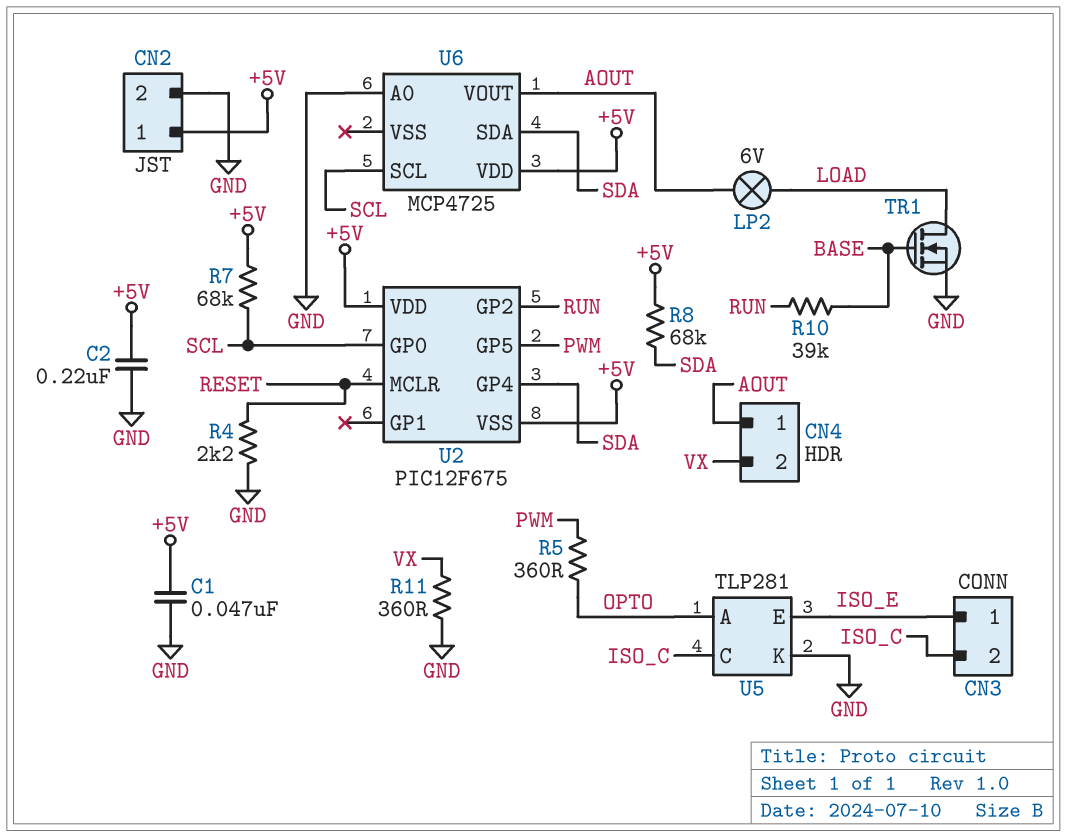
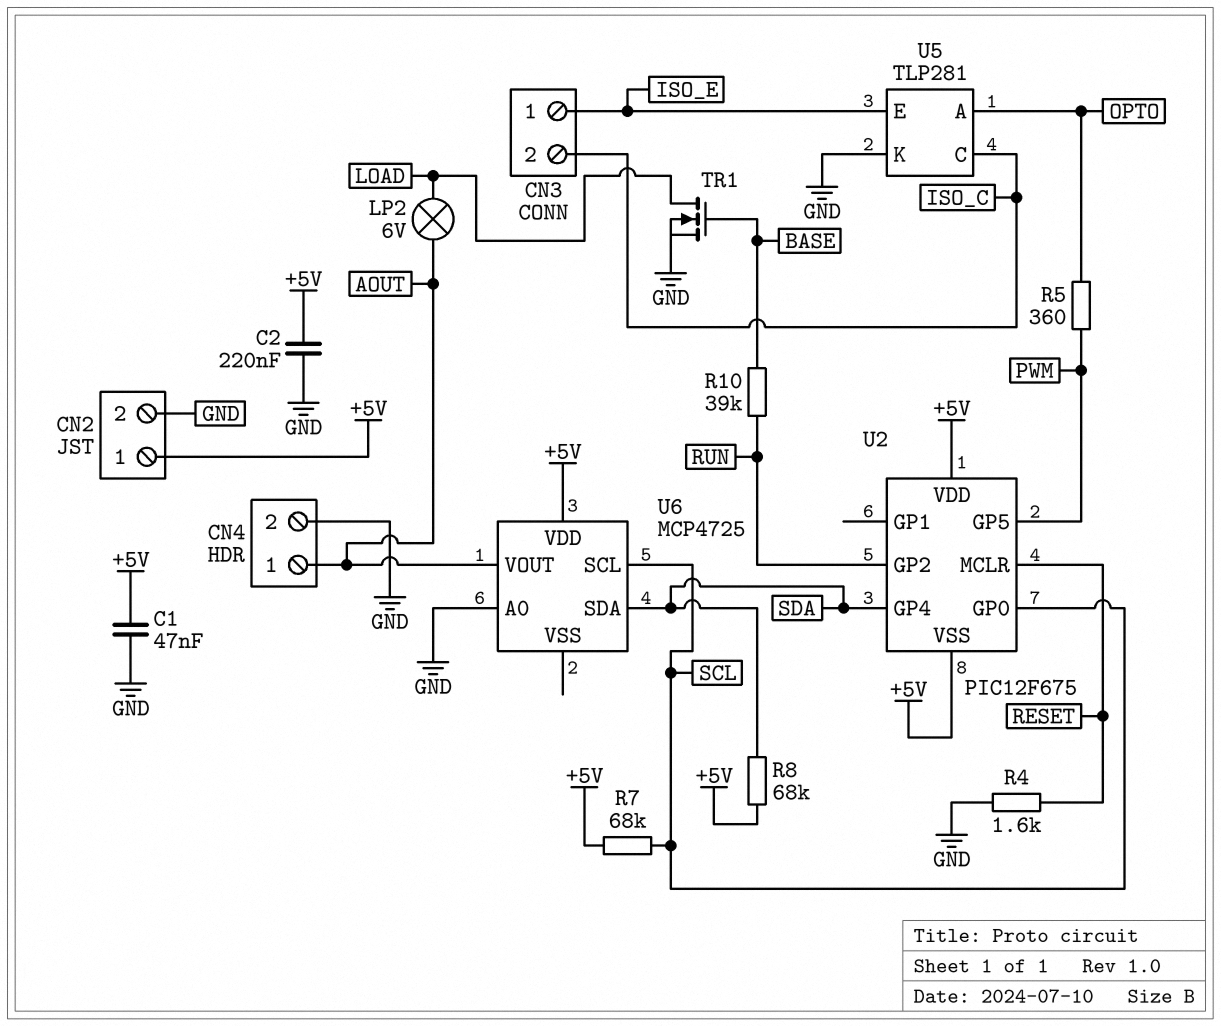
CN4 pin 2: VX -> GND
R4: 2.2k (GND, RESET) -> 1.6k (GND, RESET)
R11: 360 (GND, VX) -> none

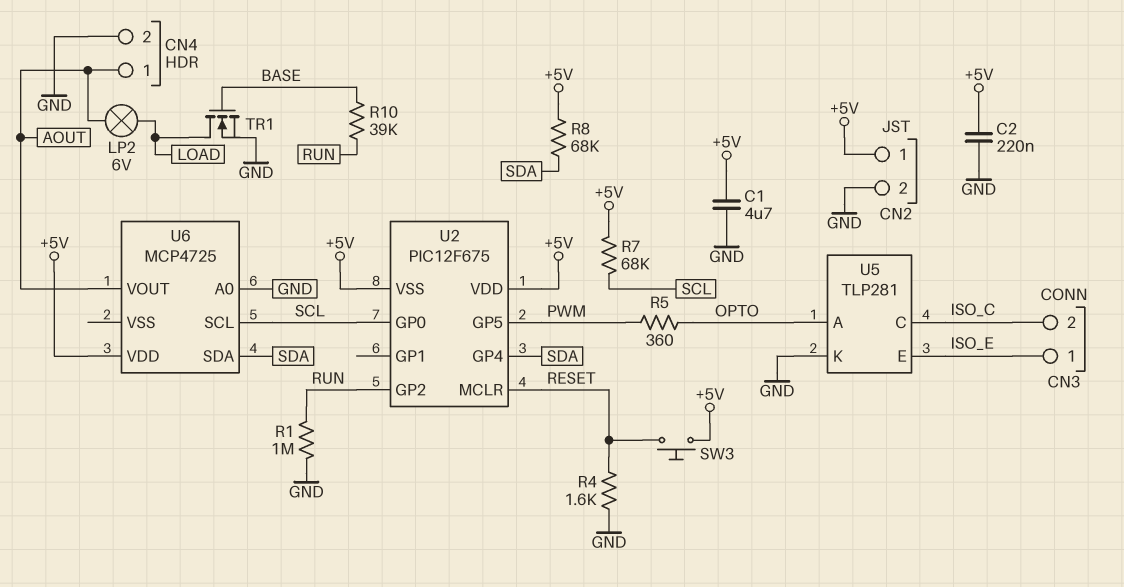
C1: 47nF (+5V, GND) -> 4.7uF (+5V, GND)
R1: none -> 1M (GND, RUN)
SW3: none -> button (+5V, RESET)

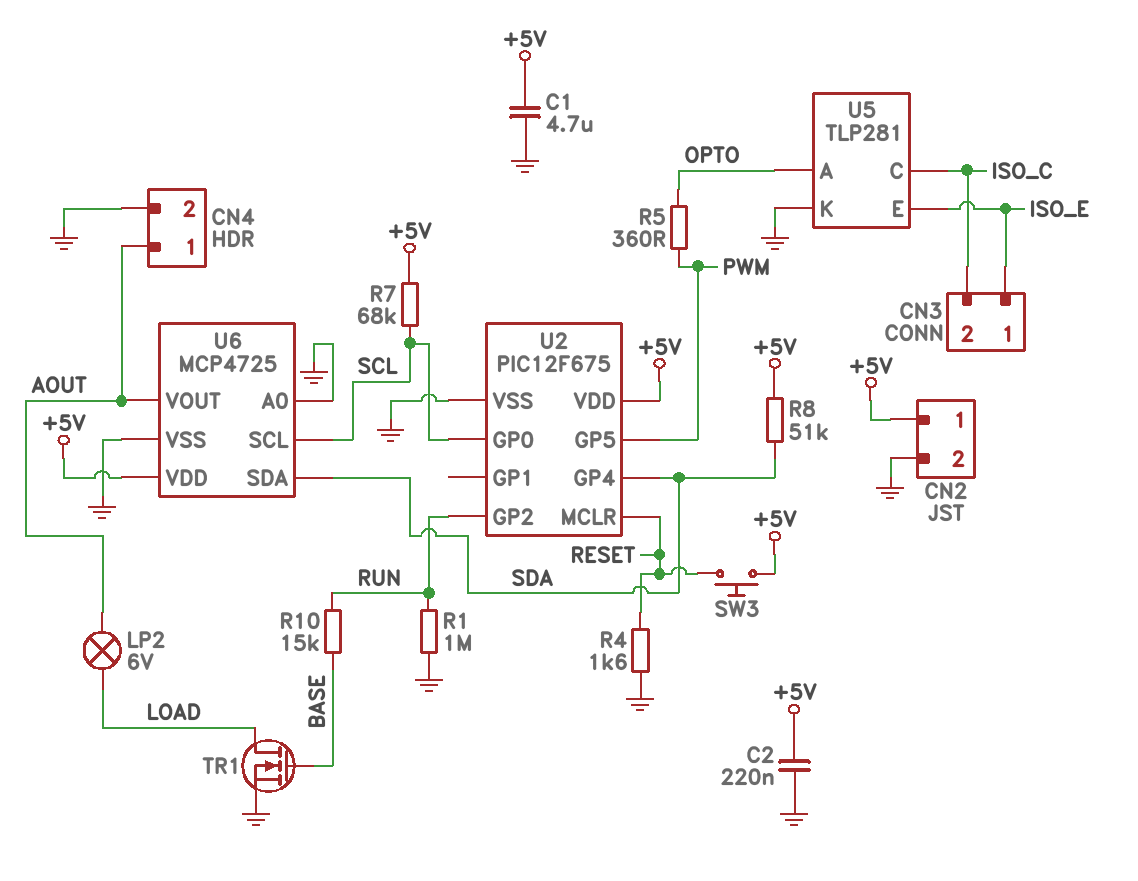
R8: 68k (+5V, SDA) -> 51k (+5V, SDA)
R10: 39k (BASE, RUN) -> 15k (BASE, RUN)
U2 pin VSS: +5V -> GND
U6 pin VSS: none -> GND

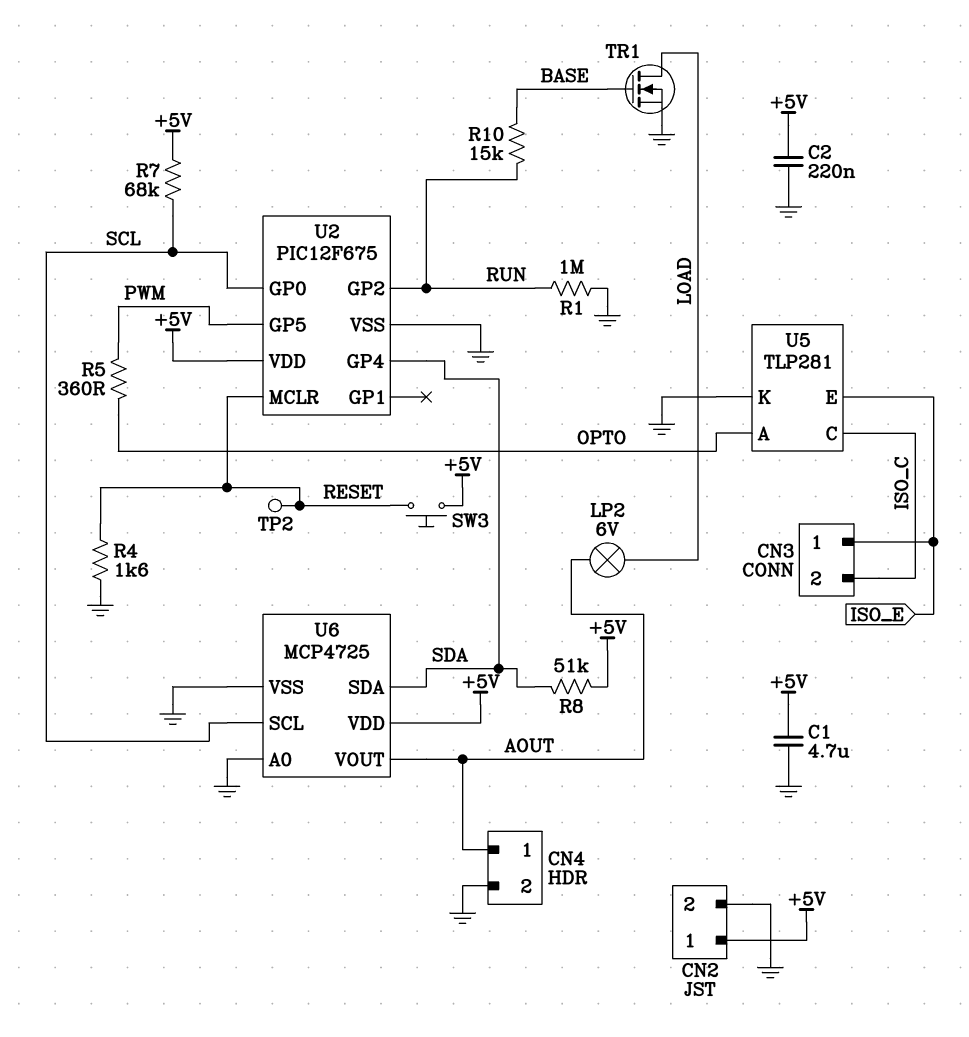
TP2: none -> test point (RESET)

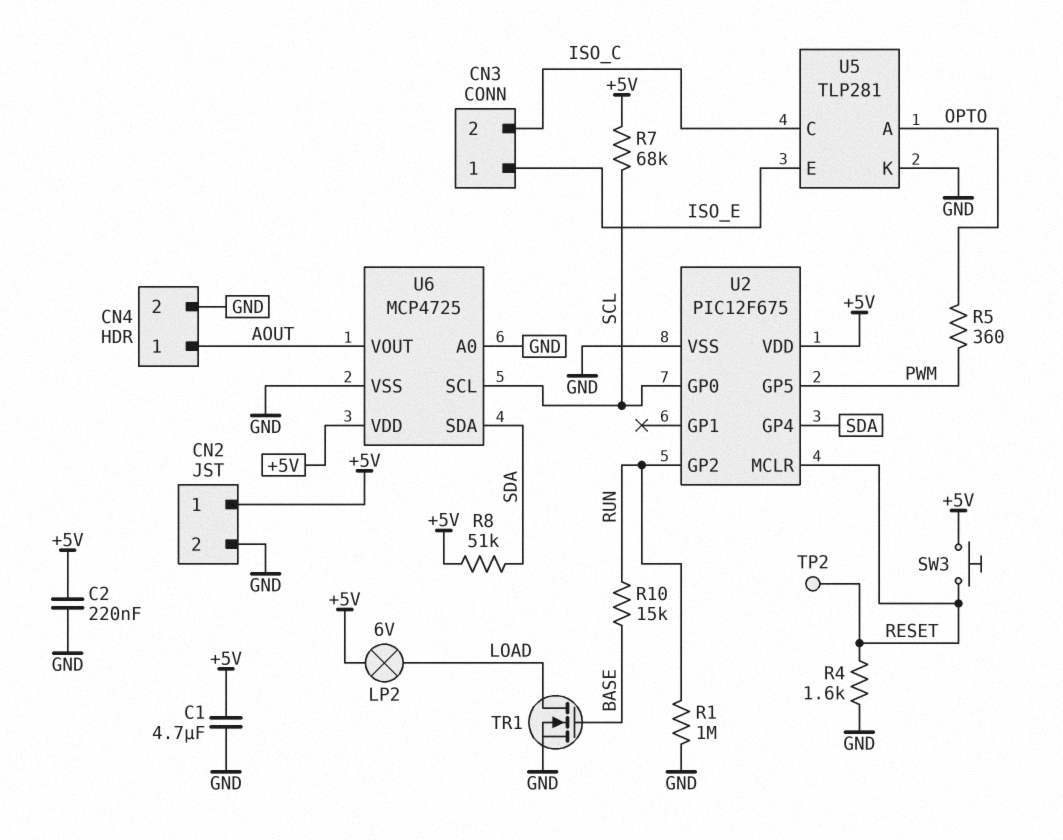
LP2: lamp 6V (AOUT, LOAD) -> lamp 6V (+5V, LOAD)

